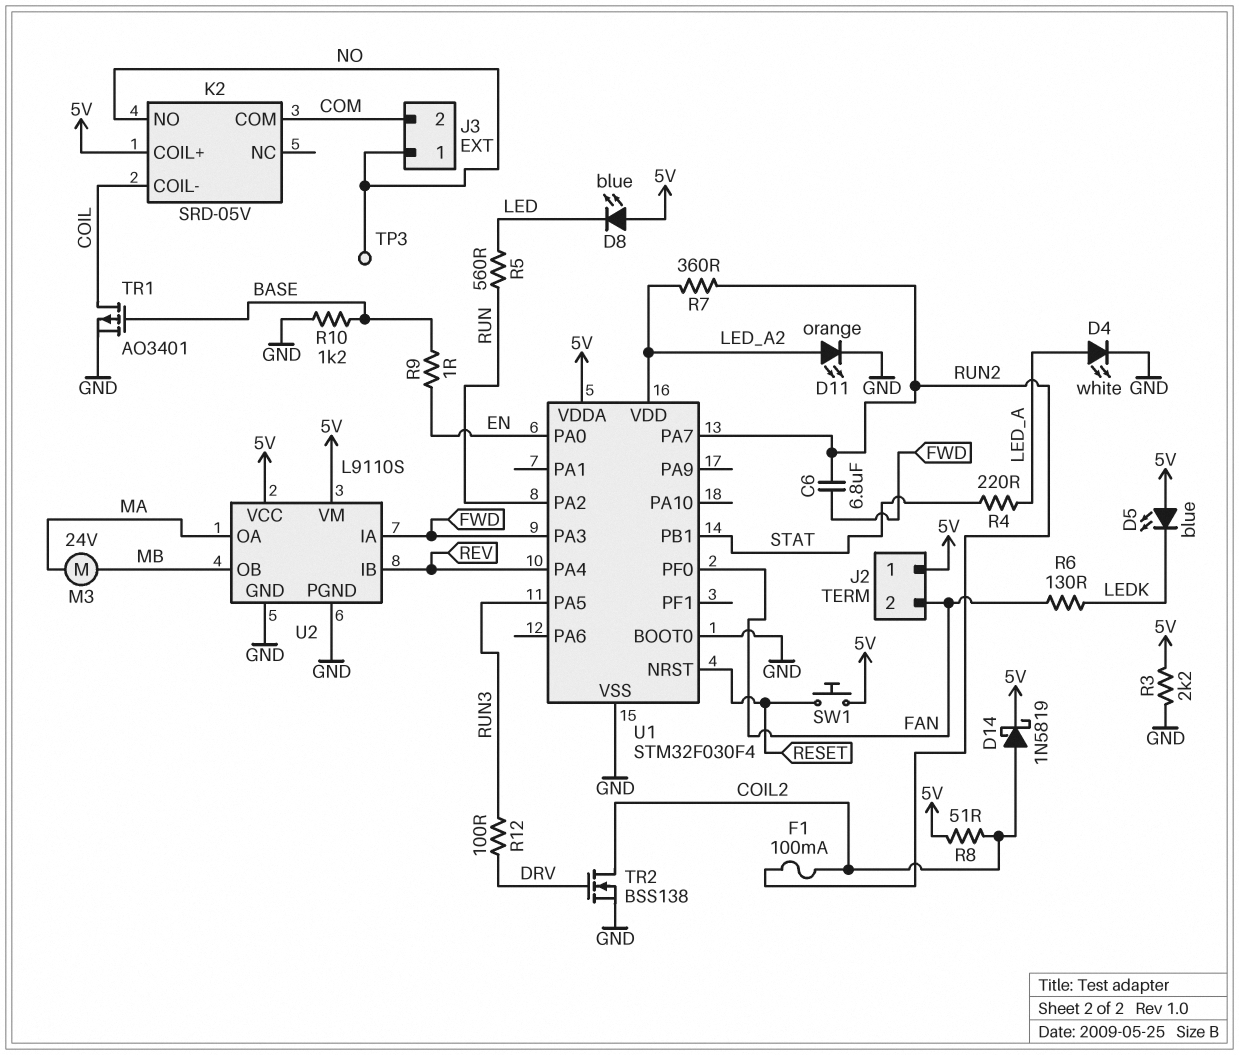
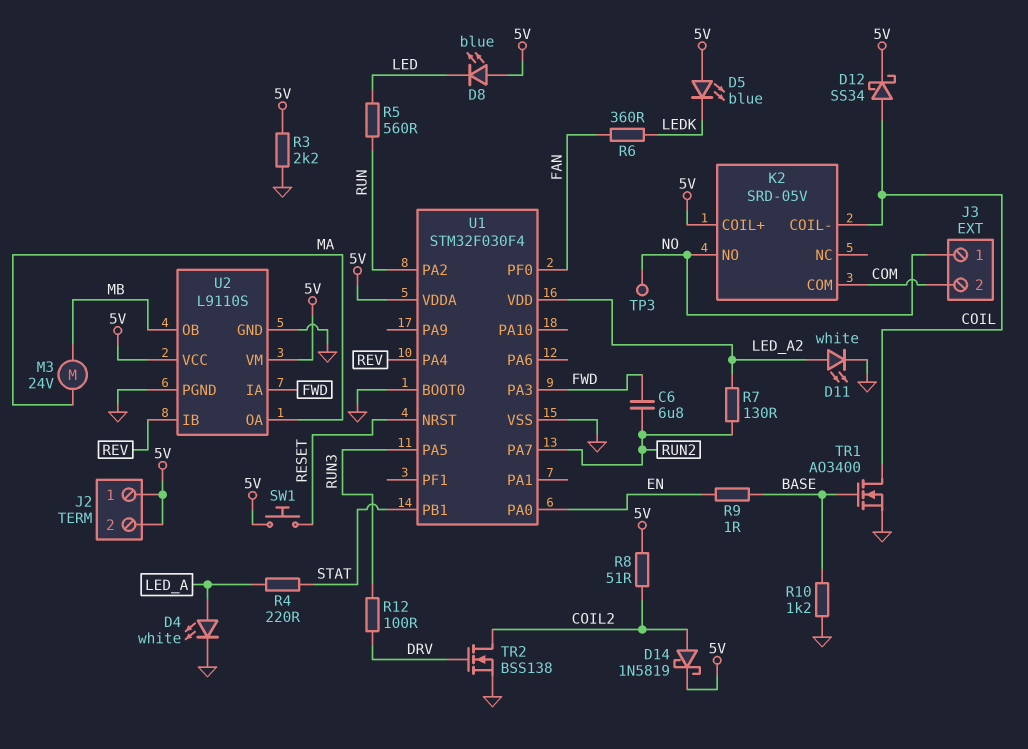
D11: LED orange (A LED_A2, K GND) -> LED white (A LED_A2, K GND)
D12: none -> schottky SS34 (A COIL, K 5V)
F1: 100mA (COIL2, RUN2) -> none
J2 pin 2: FAN -> 5V
R6: 130 (FAN, LEDK) -> 360 (FAN, LEDK)
R7: 360 (LED_A2, RUN2) -> 130 (LED_A2, RUN2)
TR1: PMOS AO3401 (G BASE, D COIL, S GND) -> NMOS AO3400 (G BASE, D COIL, S GND)

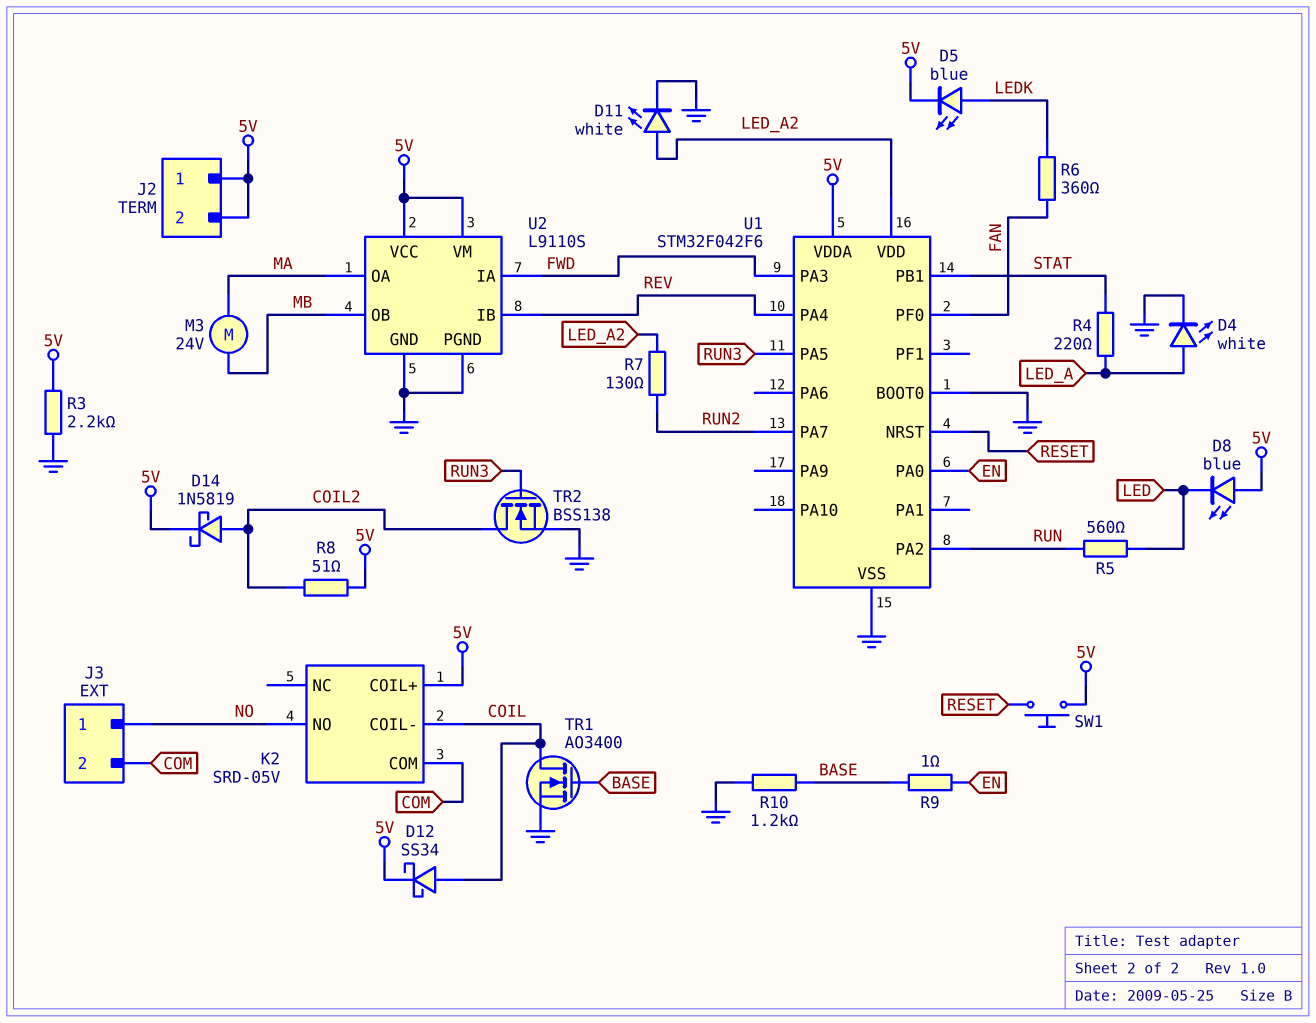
C6: 6.8uF (FWD, RUN2) -> none
D5: LED blue (A 5V, K LEDK) -> LED blue (A LEDK, K 5V)
R12: 100 (DRV, RUN3) -> none
TP3: test point (NO) -> none
TR2: NMOS BSS138 (G DRV, D COIL2, S GND) -> NMOS BSS138 (G RUN3, D COIL2, S GND)
U1: STM32F030F4 -> STM32F042F6

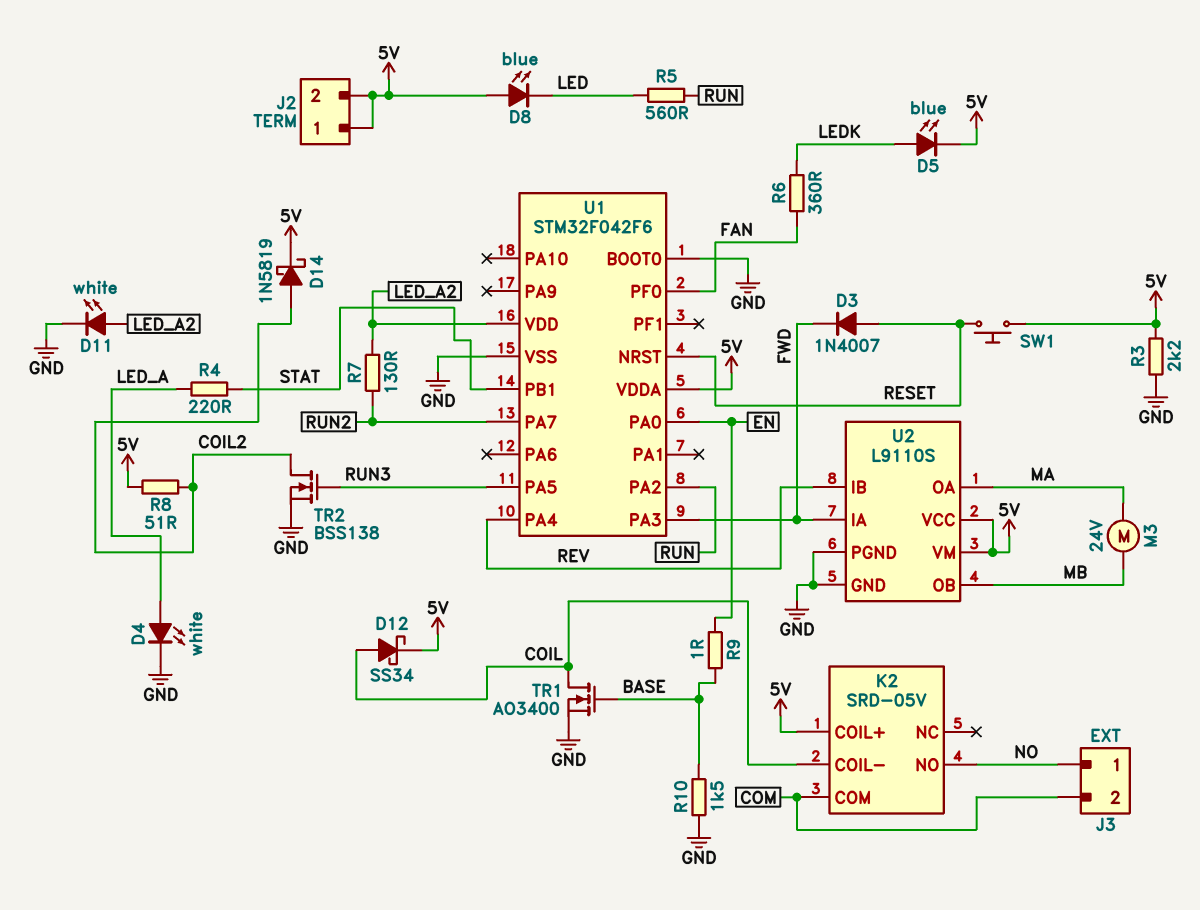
D3: none -> diode 1N4007 (A RESET, K FWD)
R10: 1.2k (BASE, GND) -> 1.5k (BASE, GND)

